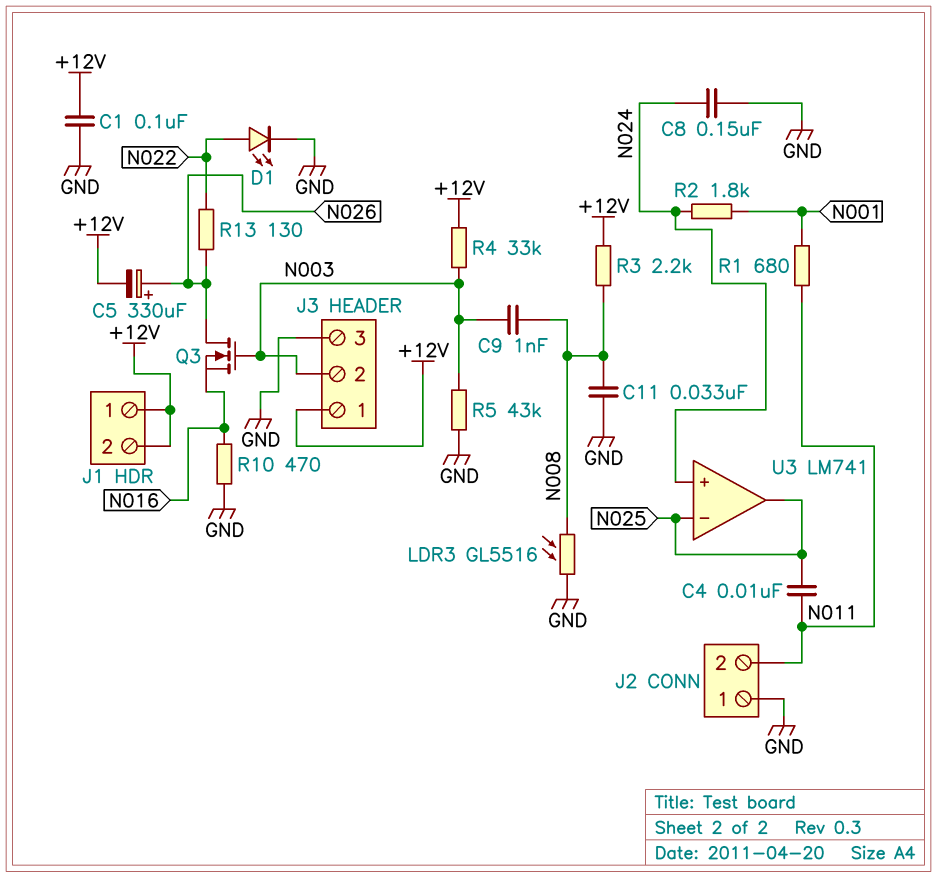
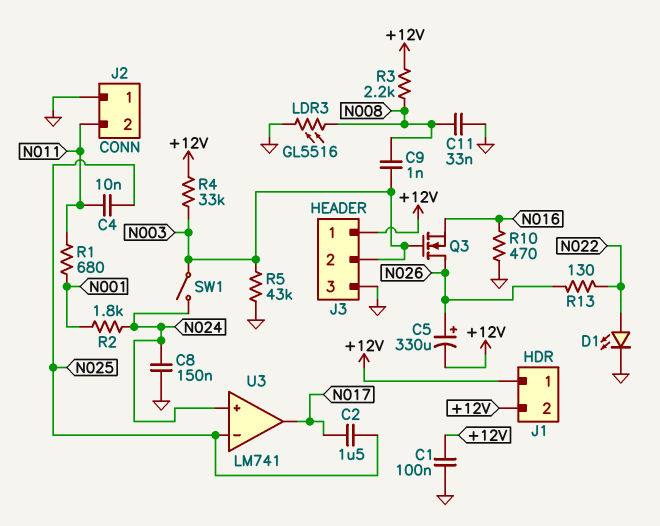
C2: none -> 1.5uF (N017, N025)
SW1: none -> switch (N003, N024)
U3 pin out: N025 -> N017

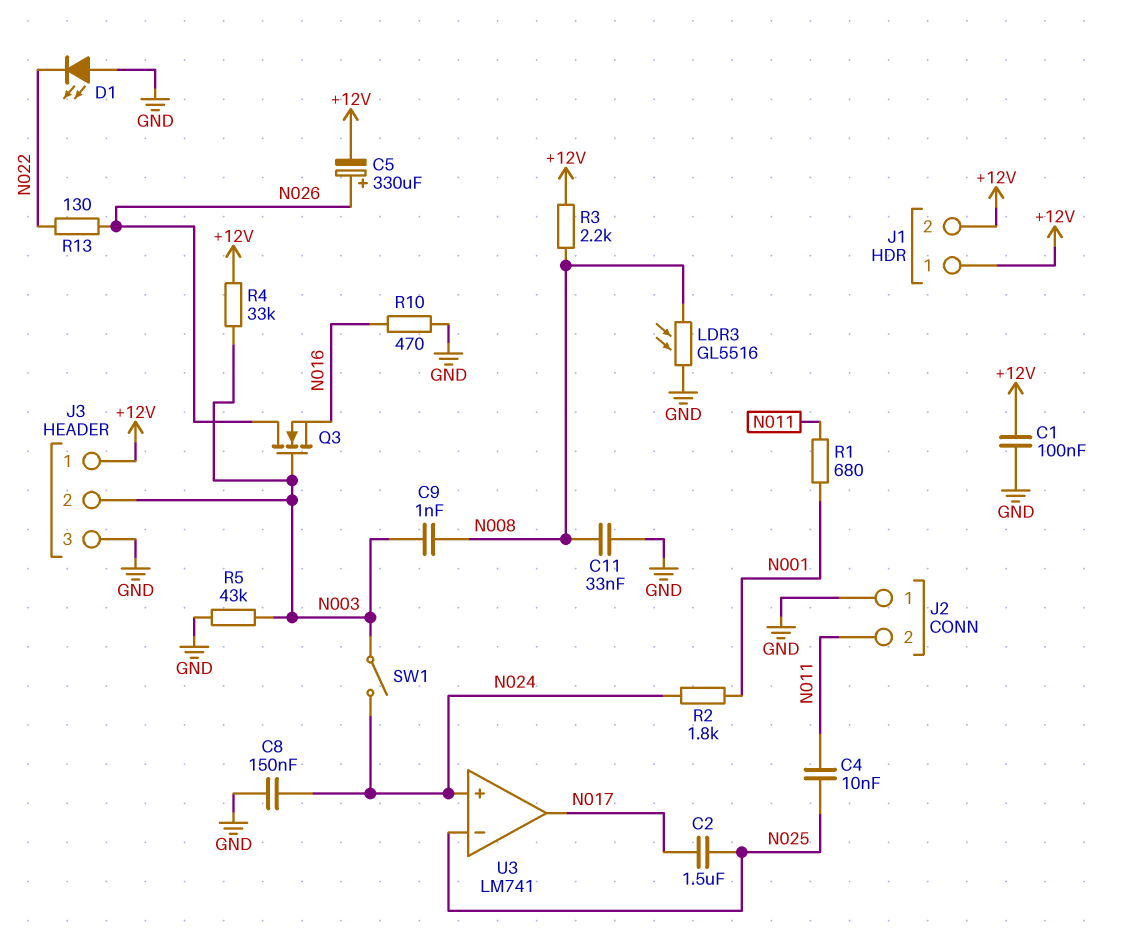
D1: LED (A N022, K GND) -> LED (A GND, K N022)

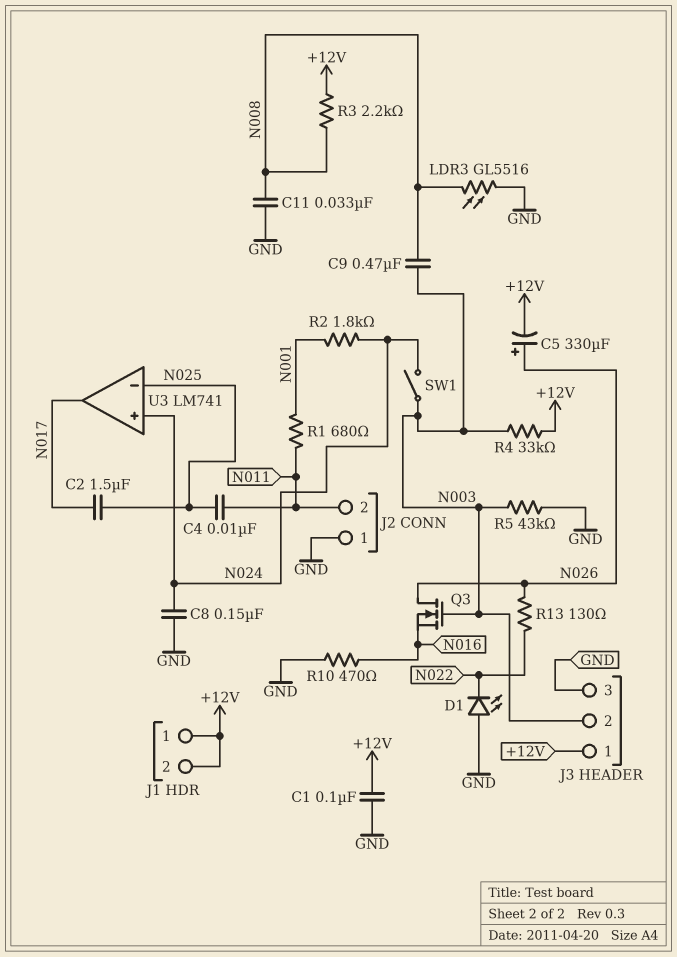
C9: 1nF (N003, N008) -> 470nF (N003, N008)

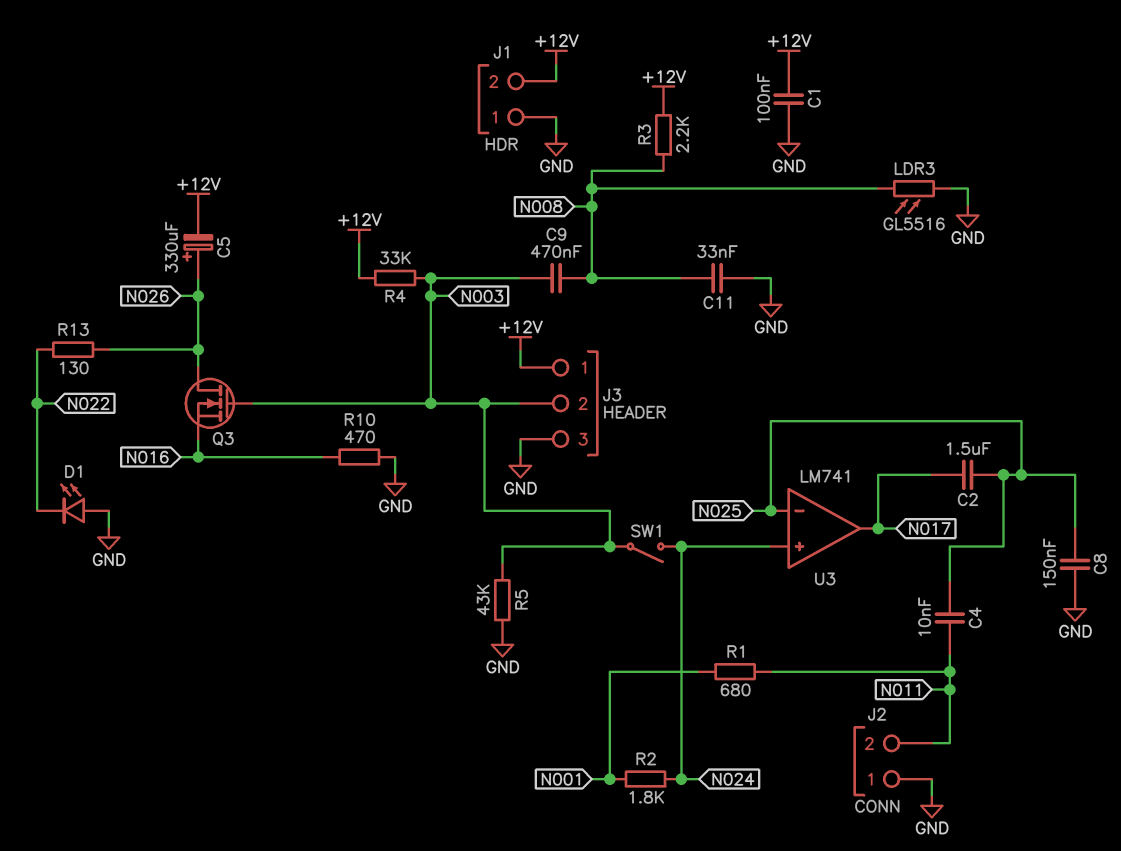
C8: 150nF (GND, N024) -> 150nF (GND, N025)
J1 pin 1: +12V -> GND

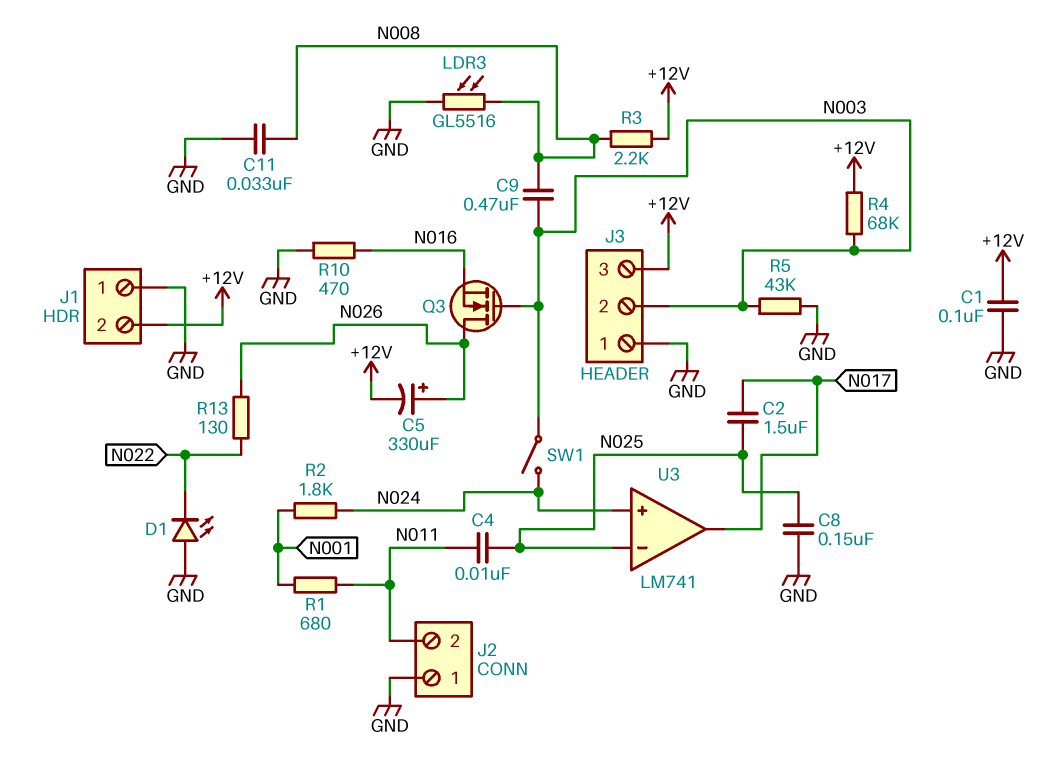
J3 pin 1: +12V -> GND
J3 pin 3: GND -> +12V
R4: 33k (+12V, N003) -> 68k (+12V, N003)

